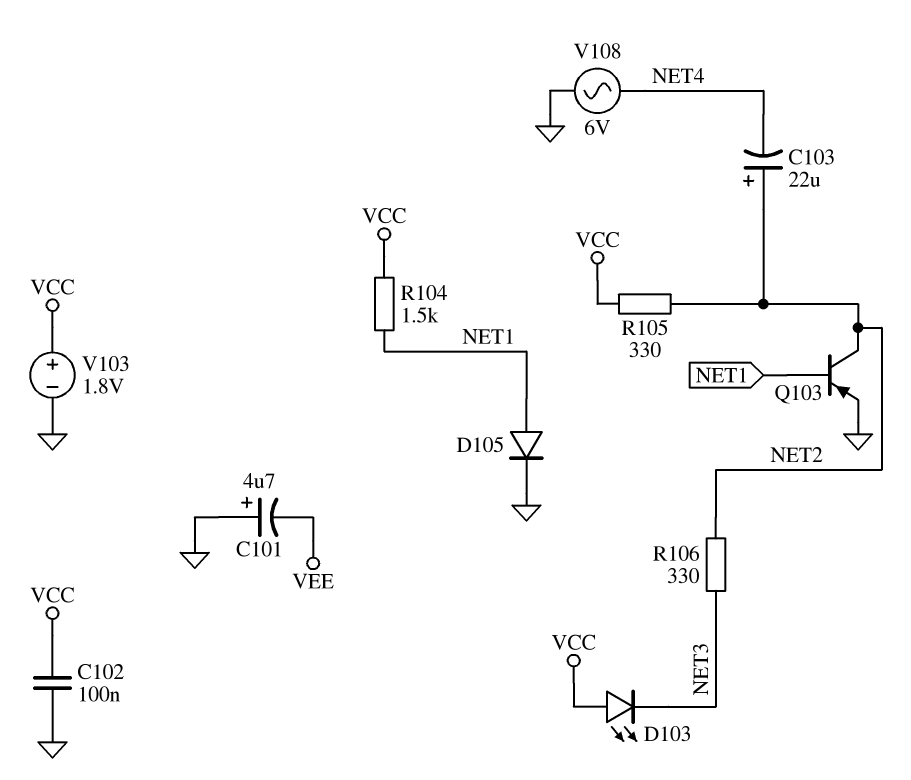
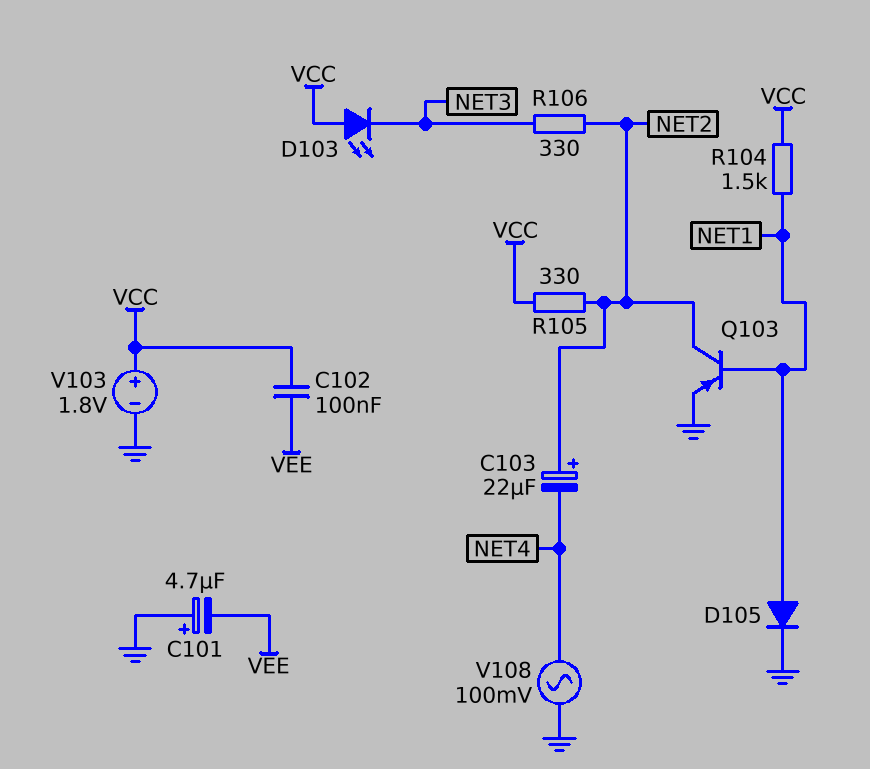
C102: 100nF (GND, VCC) -> 100nF (VCC, VEE)
V108: AC 6V (GND, NET4) -> AC 100mV (GND, NET4)

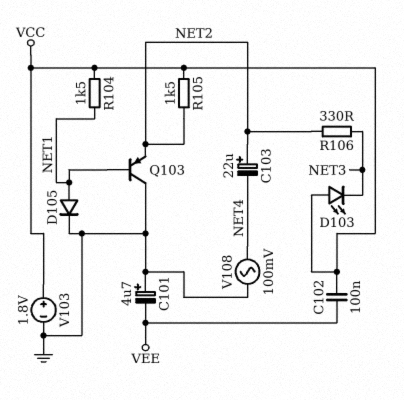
Q103: PNP (B NET1, C NET2, E GND) -> PNP (B NET1, C GND, E NET2)
R105: 330 (NET2, VCC) -> 1.5k (NET2, VCC)

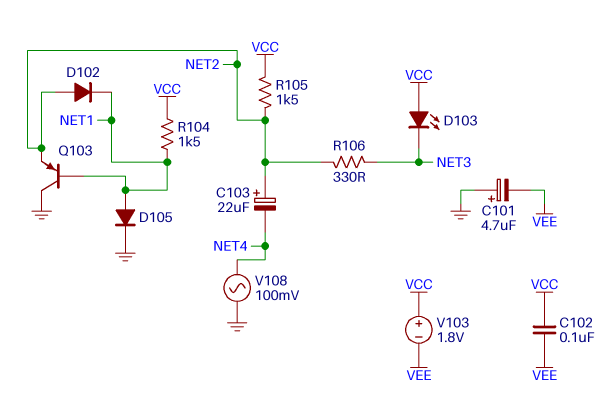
D102: none -> diode (A NET2, K NET1)
V103: 1.8V (plus VCC, minus GND) -> 1.8V (plus VCC, minus VEE)

